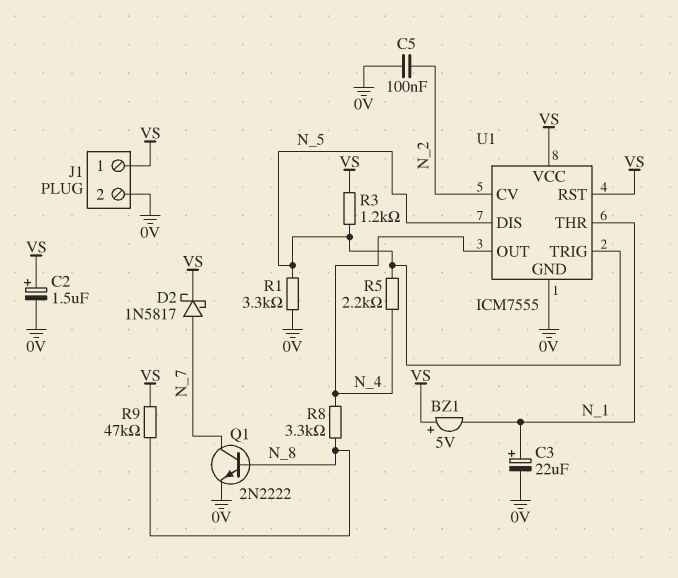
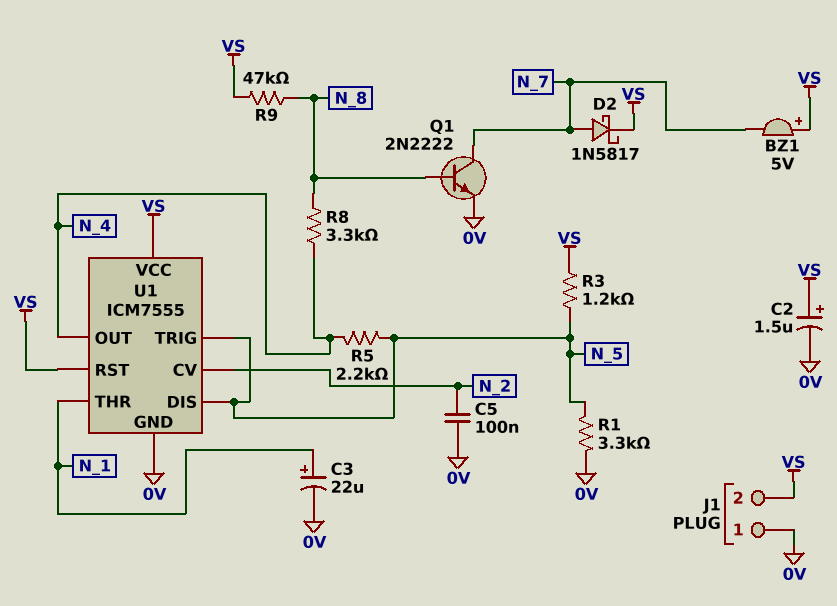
BZ1: buzzer 5V (plus VS, minus N_1) -> buzzer 5V (plus VS, minus N_7)
J1 pin 1: VS -> 0V
J1 pin 2: 0V -> VS

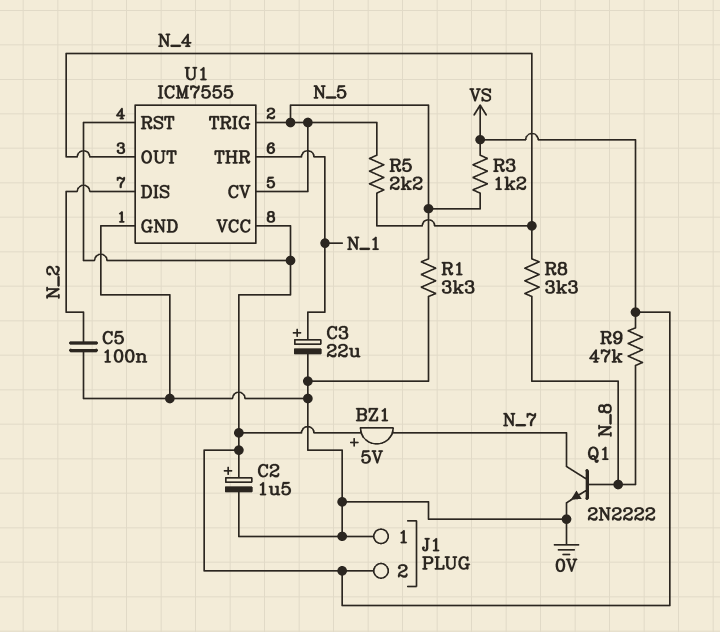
D2: schottky 1N5817 (A N_7, K VS) -> none
U1 pin CV: N_2 -> N_5
U1 pin DIS: N_5 -> N_2

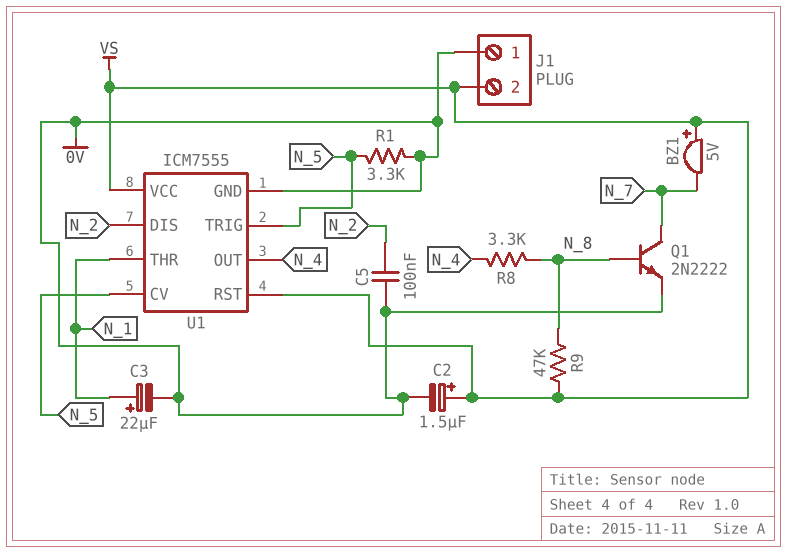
R3: 1.2k (N_5, VS) -> none
R5: 2.2k (N_4, N_5) -> none

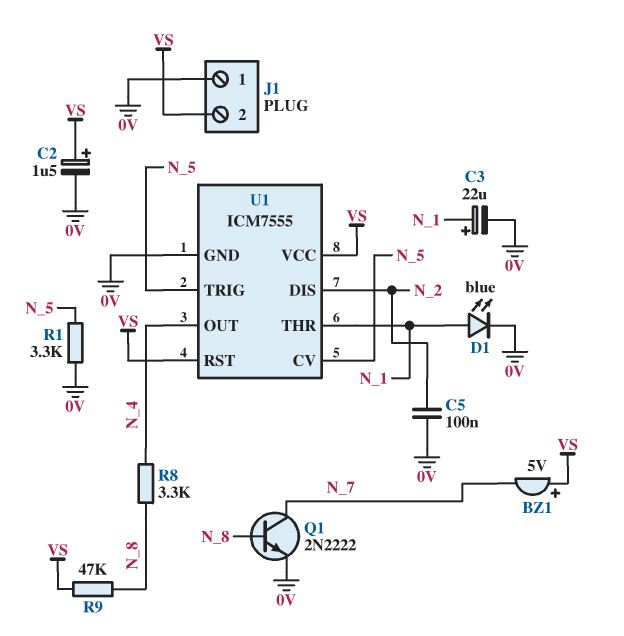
D1: none -> LED blue (A N_1, K 0V)

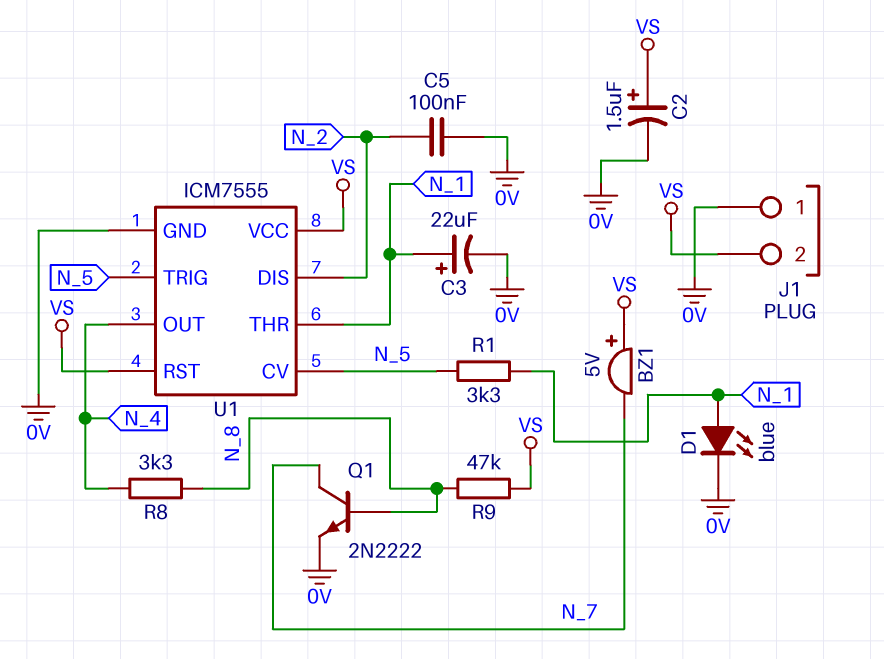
R1: 3.3k (0V, N_5) -> 3.3k (N_1, N_5)

